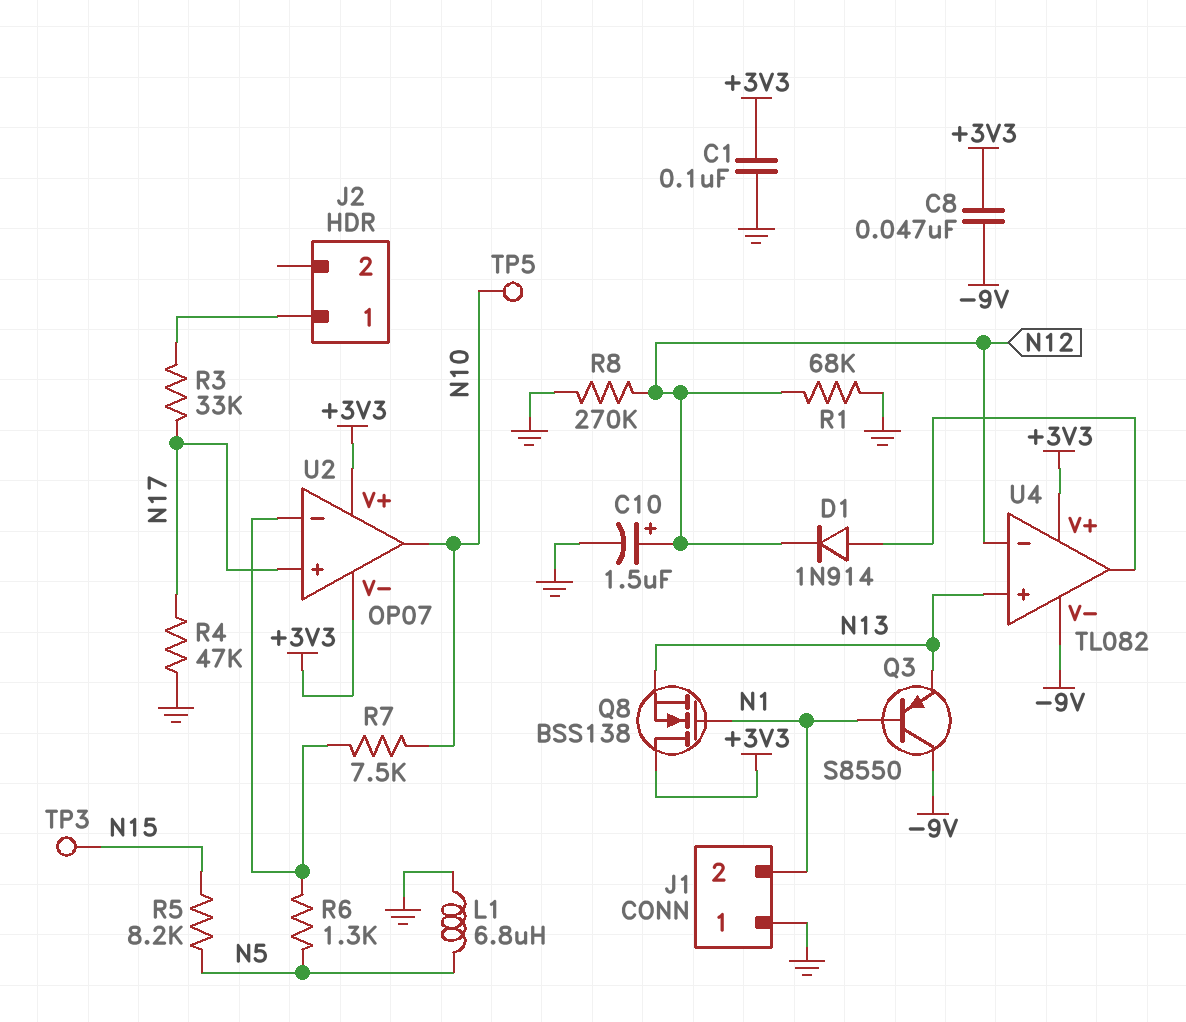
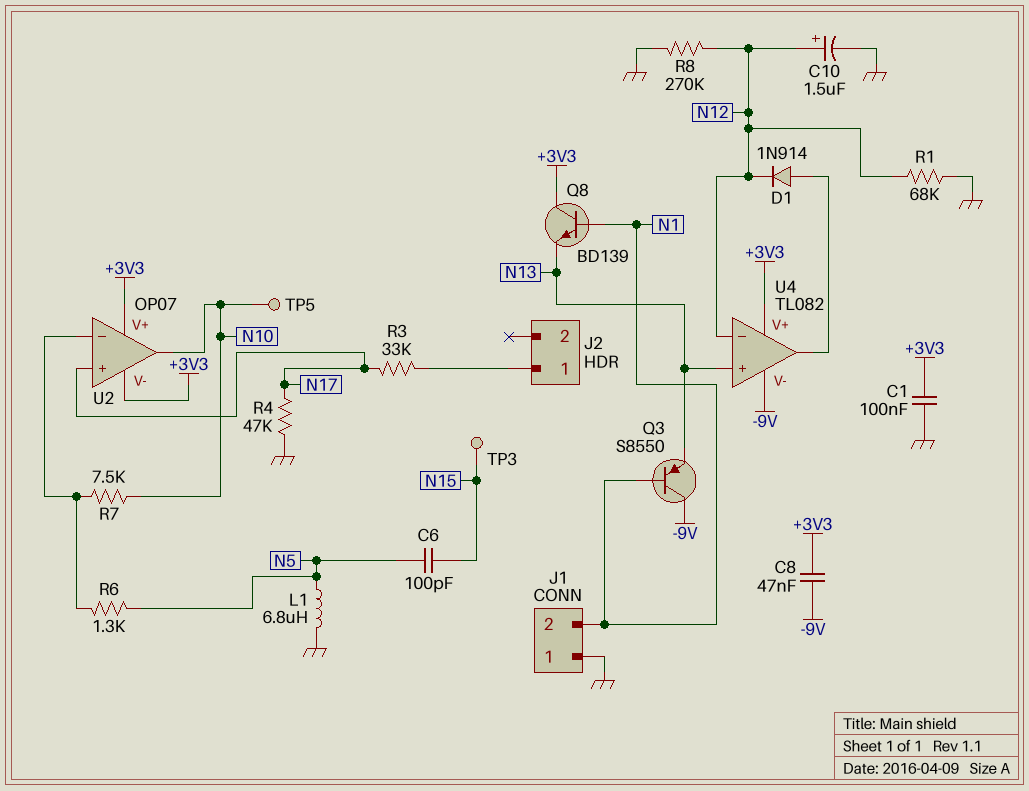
C6: none -> 100pF (N5, N15)
Q8: NMOS BSS138 (G N1, D +3V3, S N13) -> NPN BD139 (B N1, C +3V3, E N13)
R5: 8.2k (N5, N15) -> none

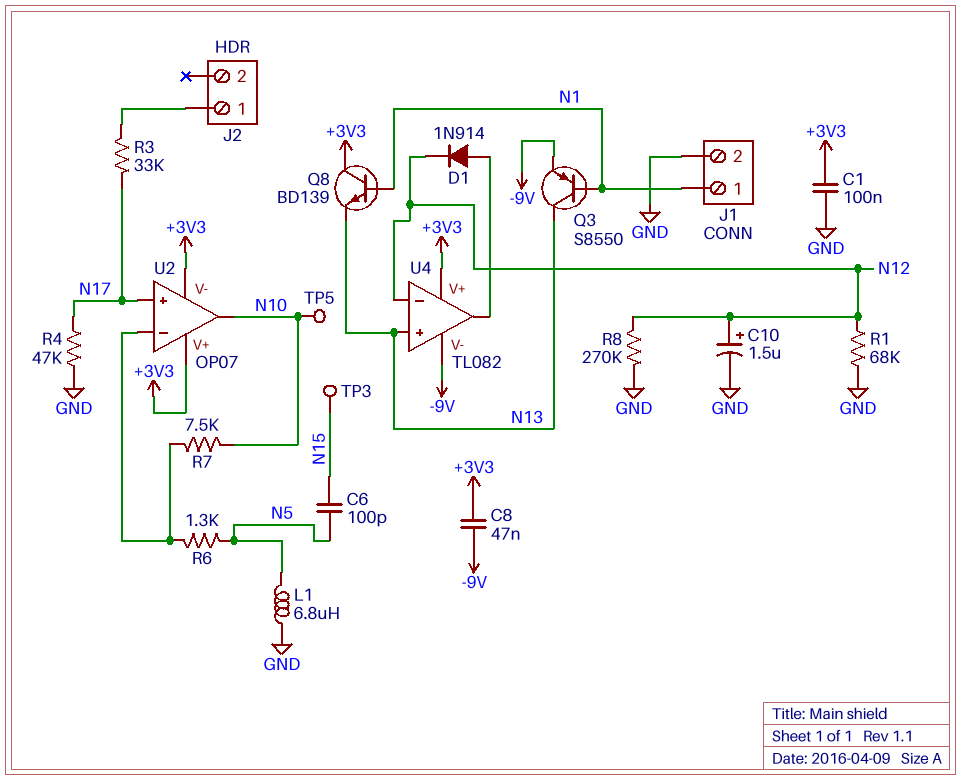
J1 pin 1: GND -> N1
J1 pin 2: N1 -> GND
Q3: PNP S8550 (B N1, C -9V, E N13) -> PNP S8550 (B N1, C N13, E -9V)

